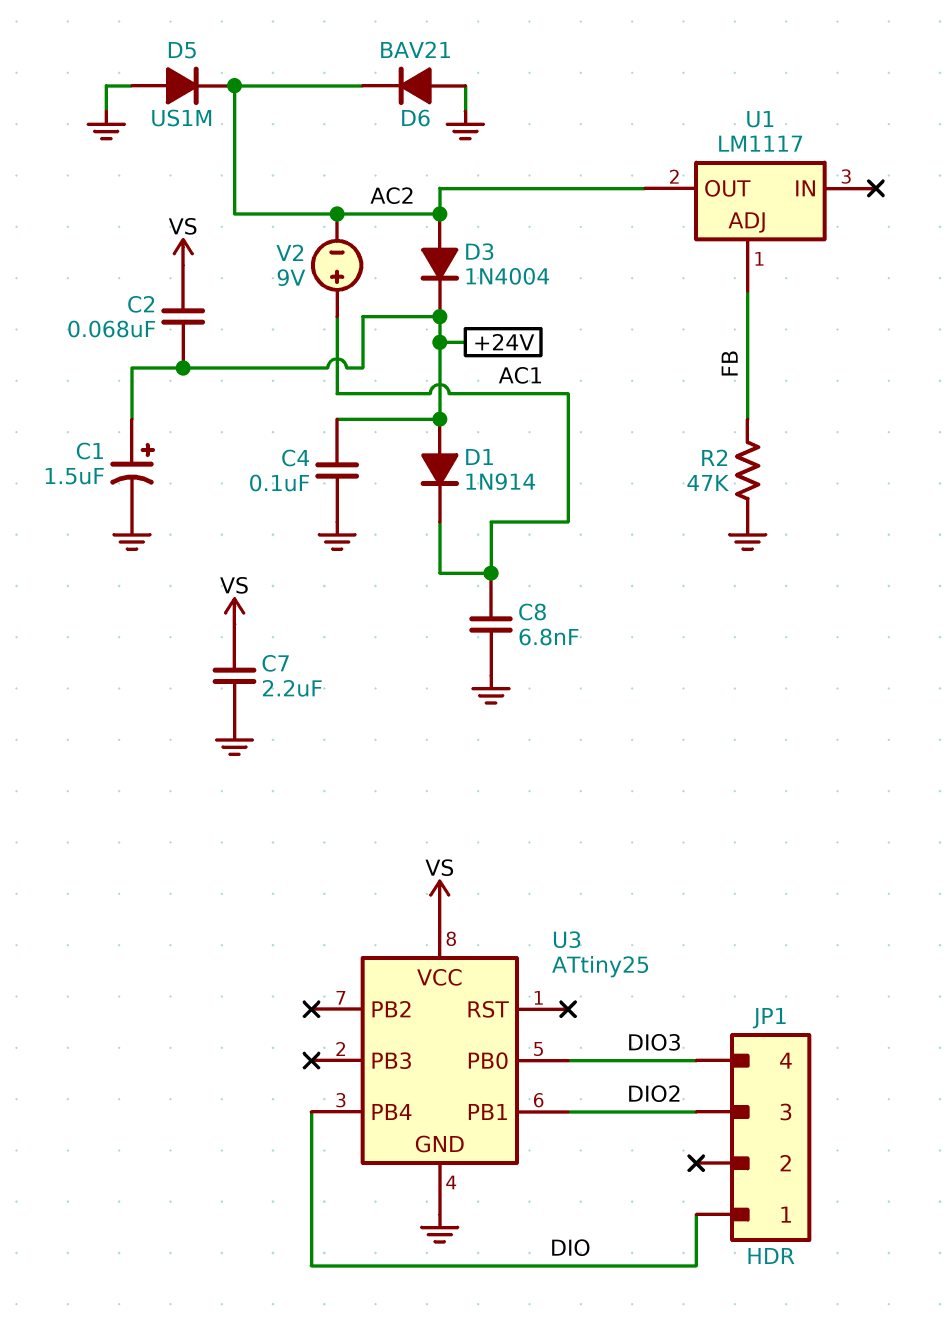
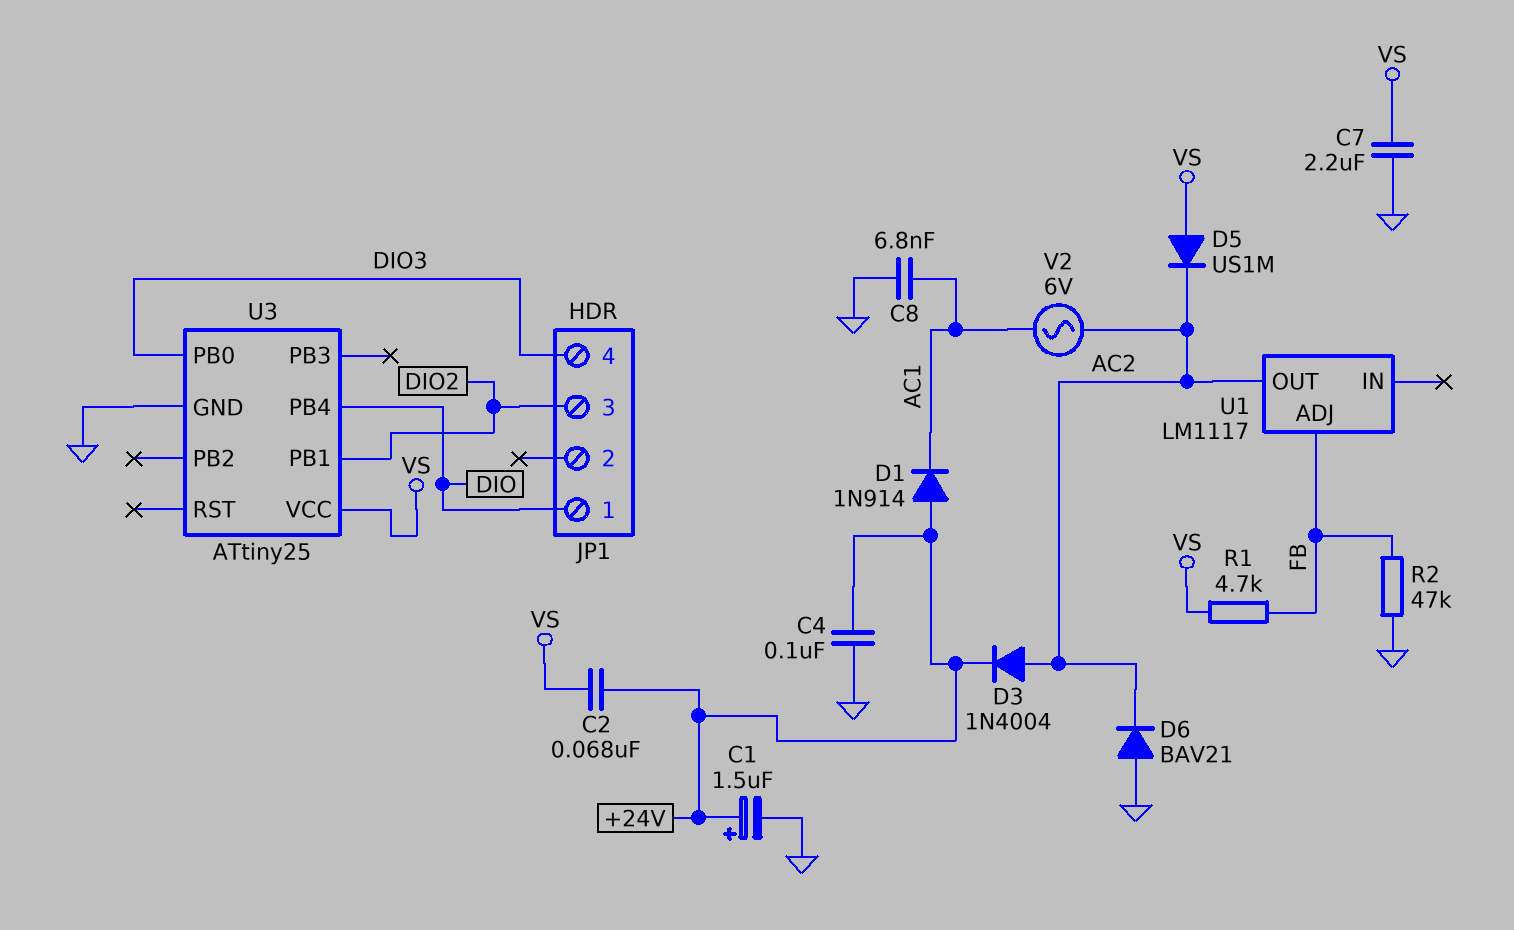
D5: diode US1M (A GND, K AC2) -> diode US1M (A VS, K AC2)
R1: none -> 4.7k (FB, VS)
V2: 9V (plus AC1, minus AC2) -> AC 6V (AC1, AC2)

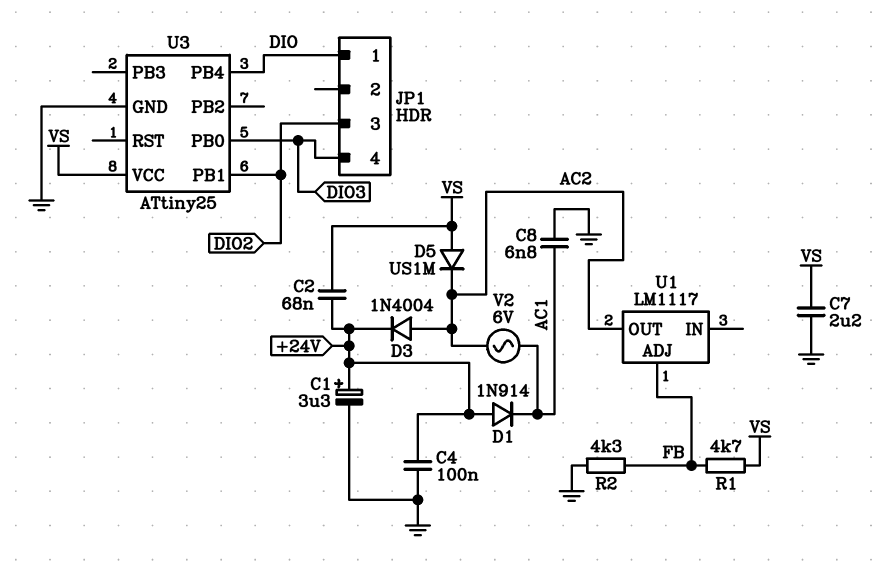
C1: 1.5uF (plus +24V, minus GND) -> 3.3uF (plus +24V, minus GND)
D6: diode BAV21 (A GND, K AC2) -> none
R2: 47k (FB, GND) -> 4.3k (FB, GND)

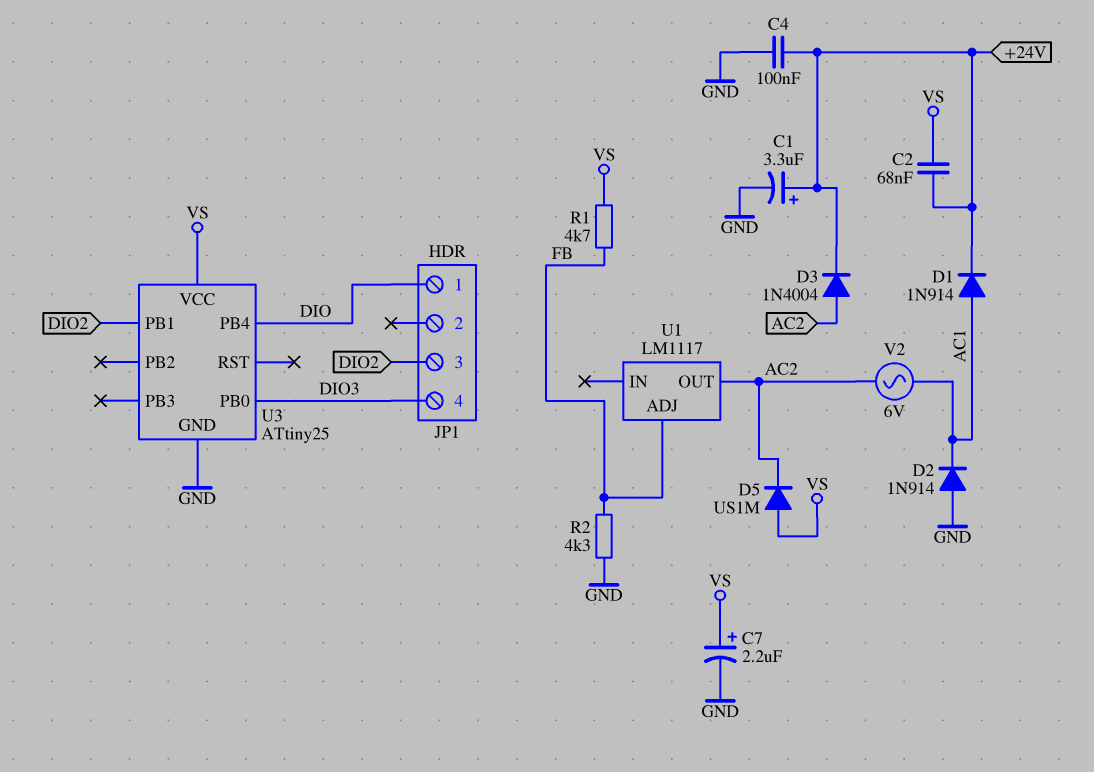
C7: 2.2uF (GND, VS) -> 2.2uF (plus VS, minus GND)
C8: 6.8nF (AC1, GND) -> none
D1: diode 1N914 (A +24V, K AC1) -> diode 1N914 (A AC1, K +24V)
D2: none -> diode 1N914 (A GND, K AC1)

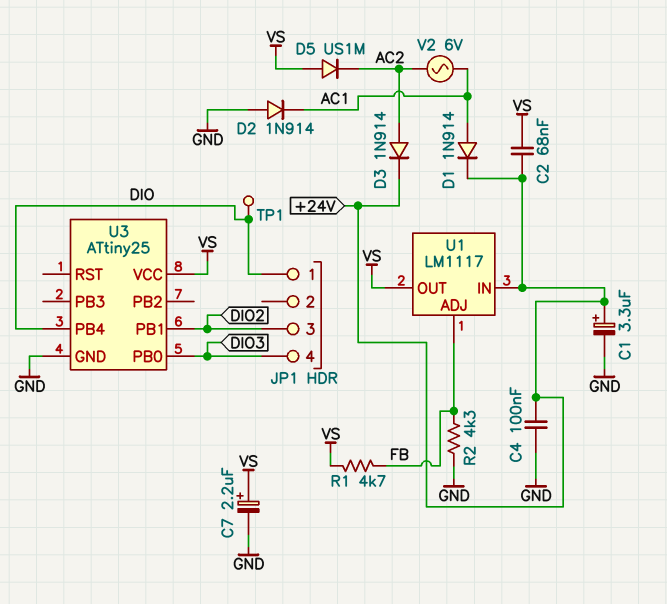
D3: diode 1N4004 (A AC2, K +24V) -> diode 1N914 (A AC2, K +24V)
TP1: none -> test point (DIO)
U1 pin IN: none -> +24V
U1 pin OUT: AC2 -> VS

